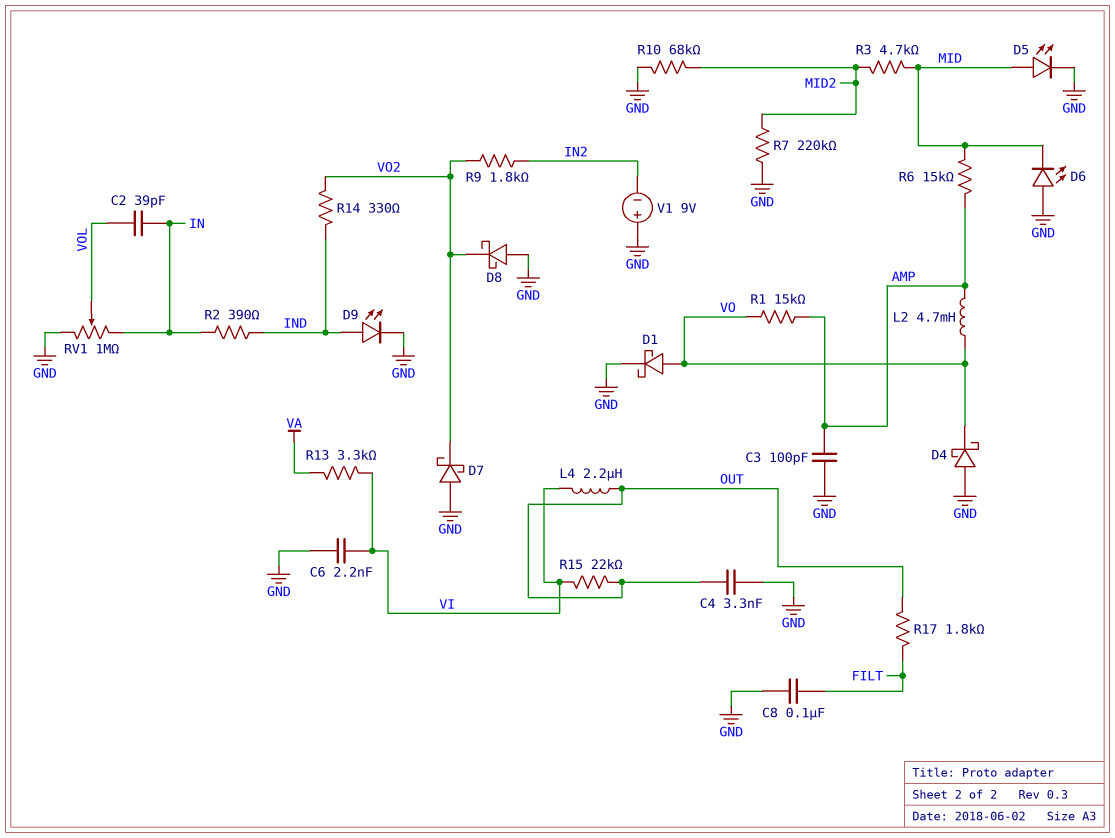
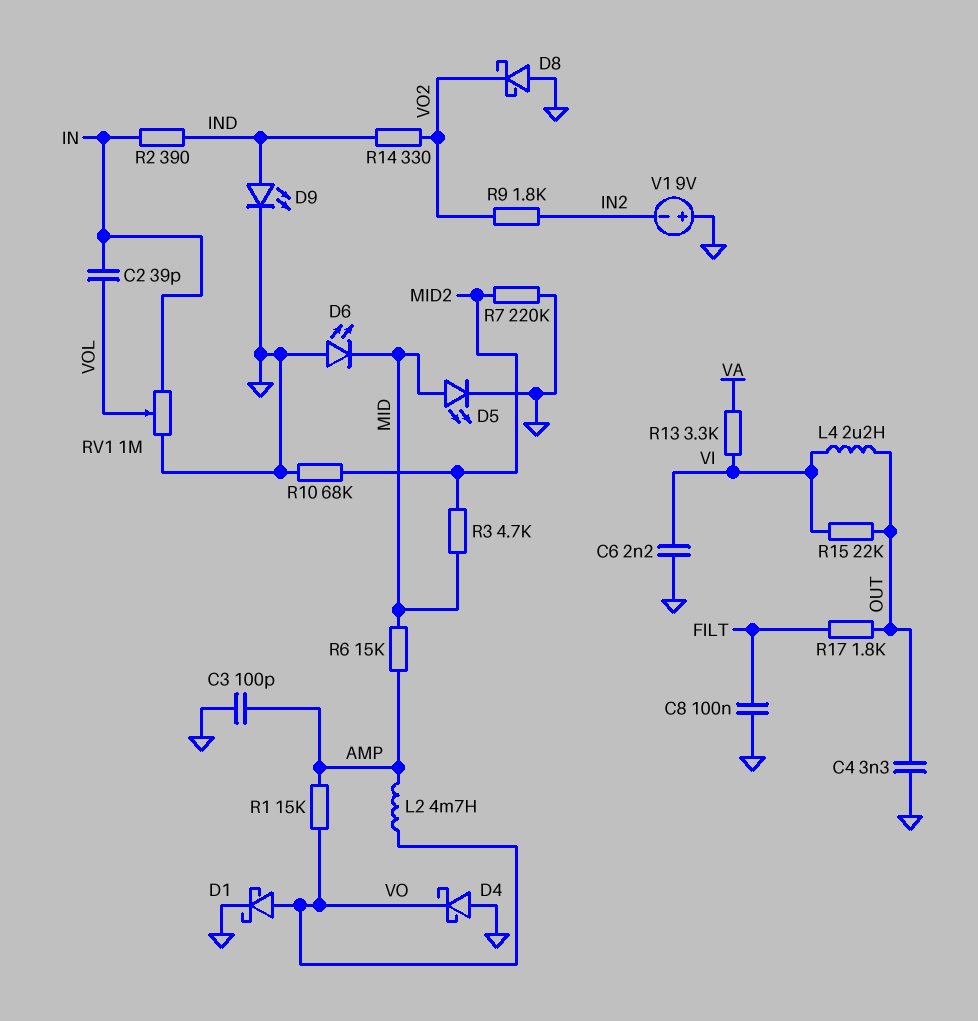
D7: schottky (A GND, K VO2) -> none

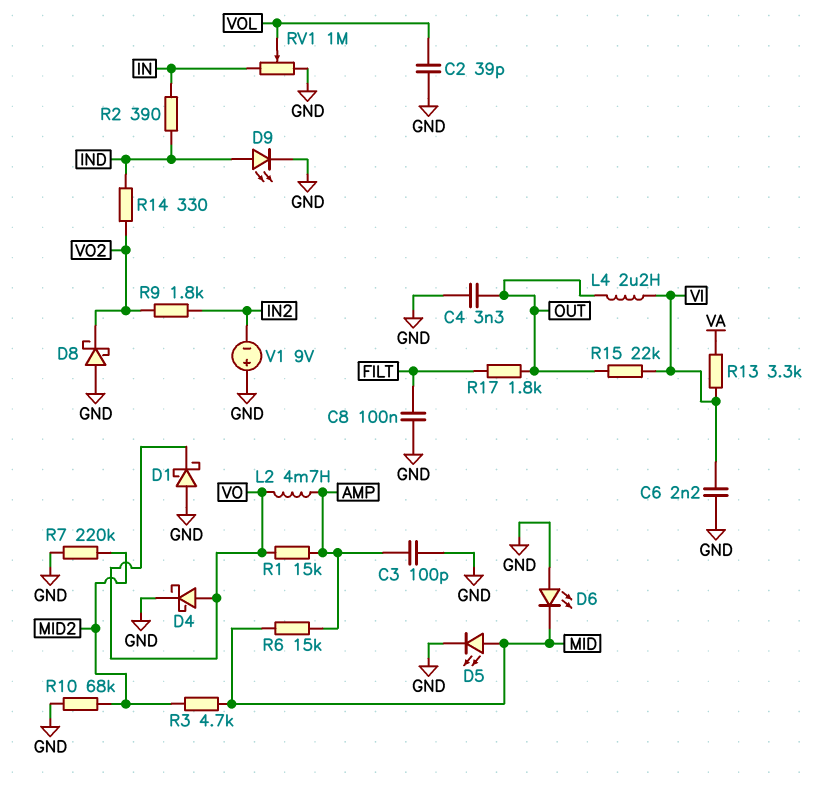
C2: 39pF (IN, VOL) -> 39pF (GND, VOL)
D1: schottky (A VO, K GND) -> schottky (A GND, K VO)
D4: schottky (A GND, K VO) -> schottky (A VO, K GND)

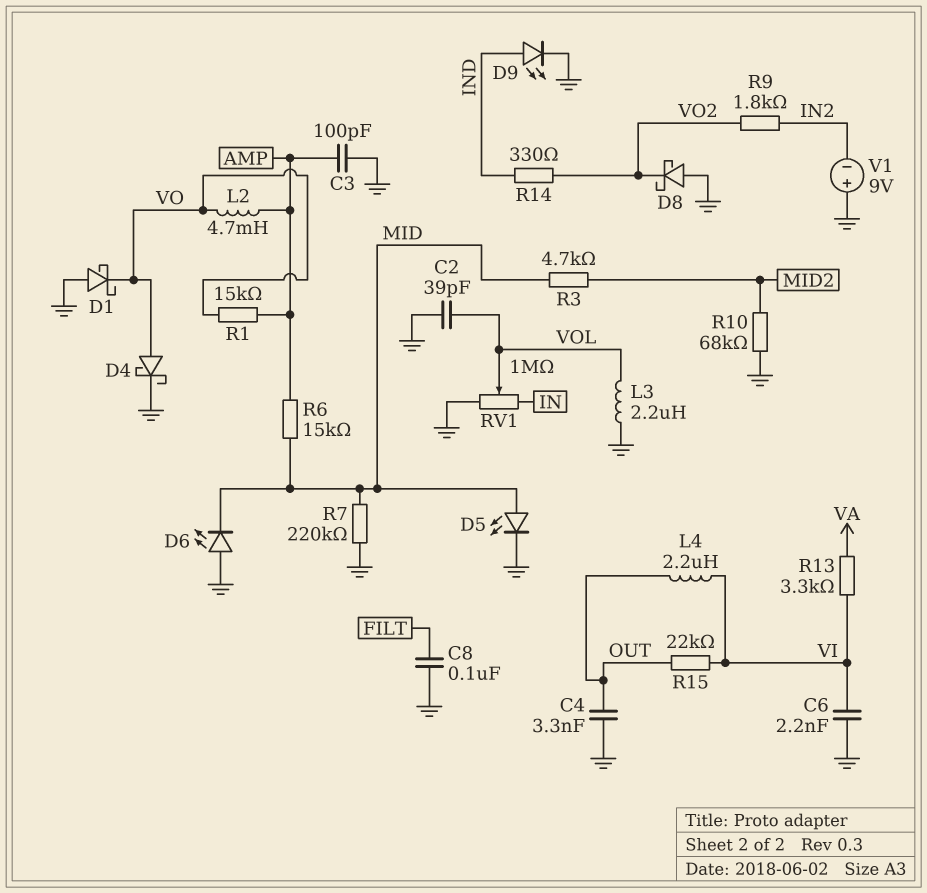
L3: none -> 2.2uH (GND, VOL)
R2: 390 (IN, IND) -> none
R7: 220k (GND, MID2) -> 220k (GND, MID)
R17: 1.8k (FILT, OUT) -> none

